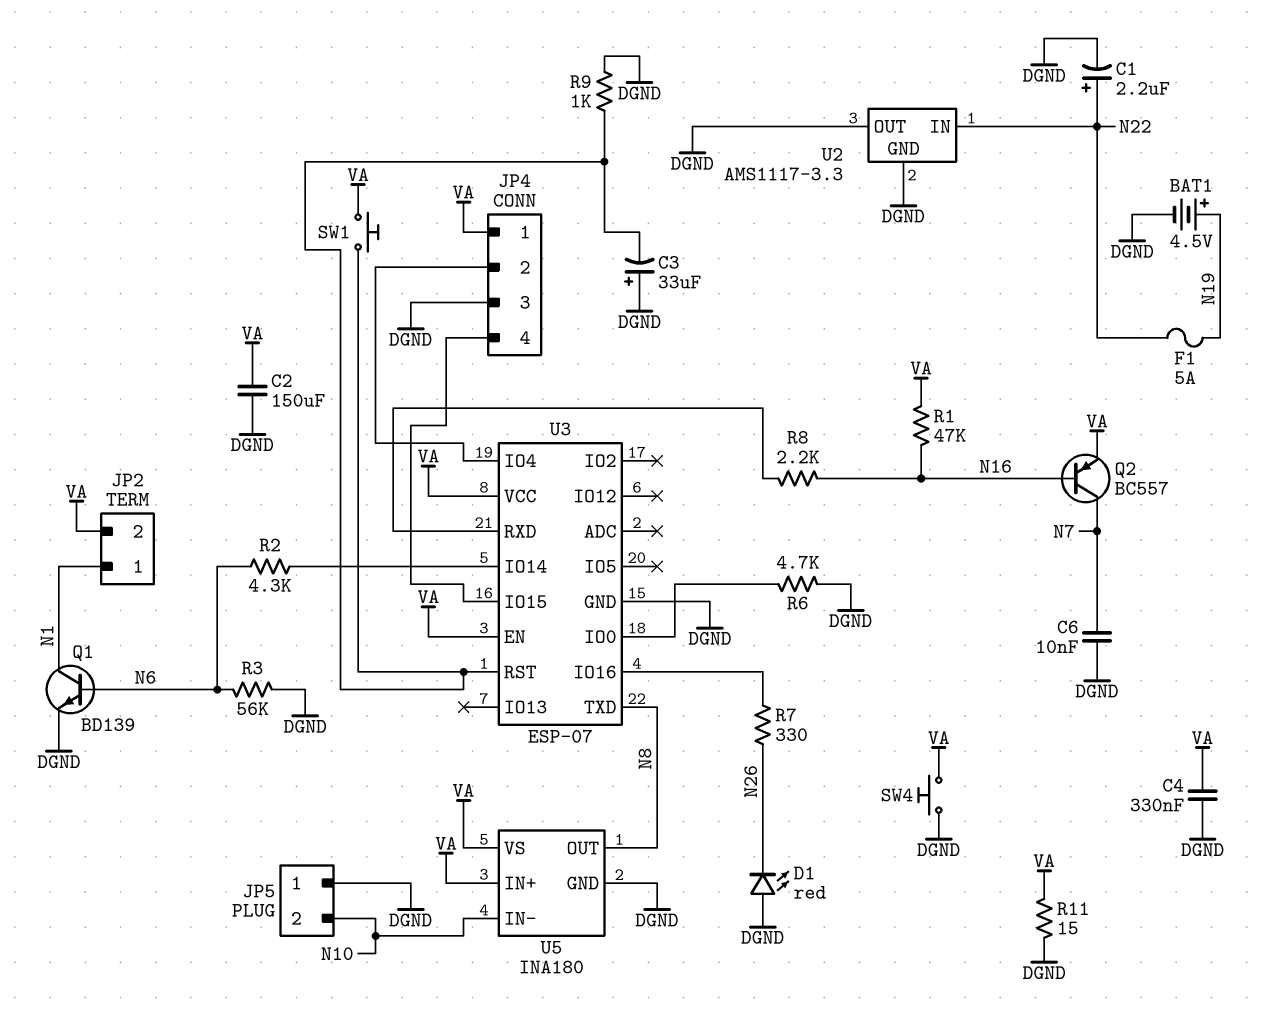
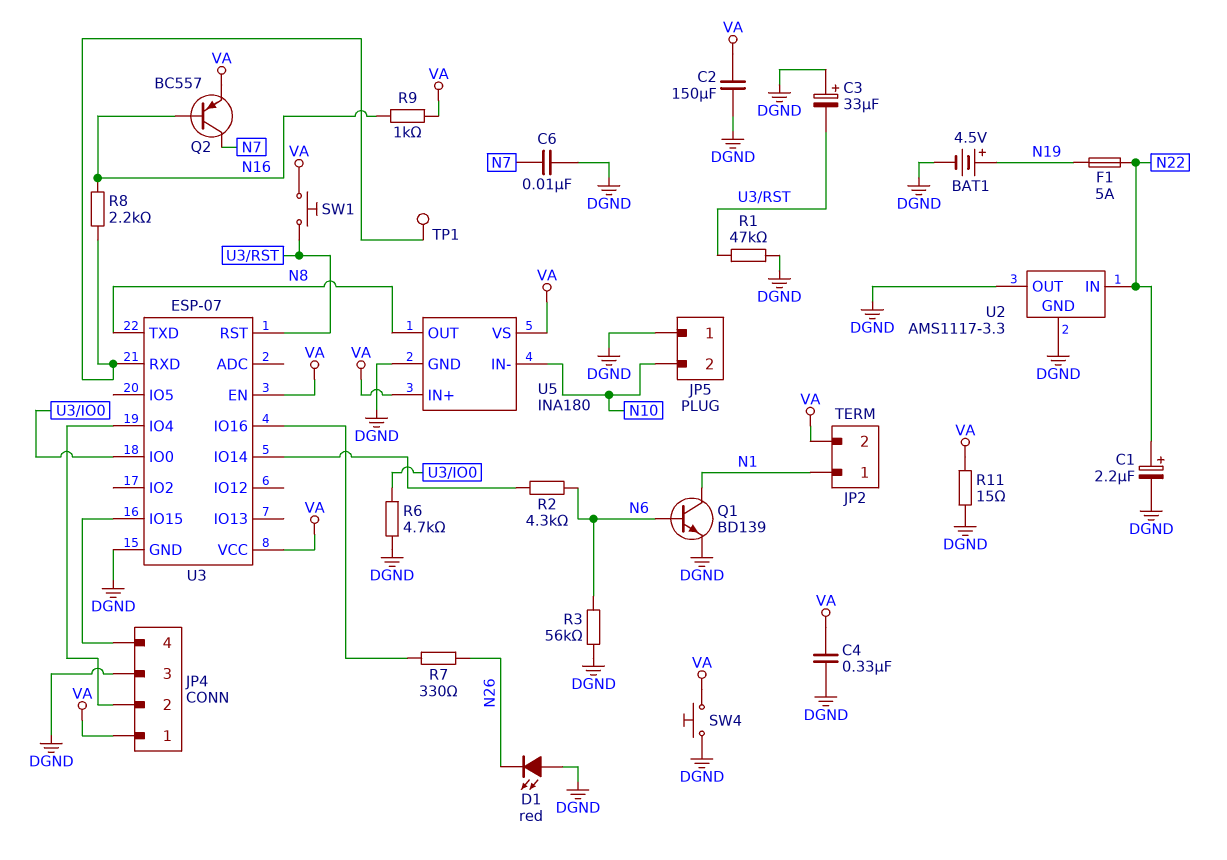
R1: 47k (N16, VA) -> 47k (DGND, U3/RST)
R9: 1k (DGND, U3/RST) -> 1k (N16, VA)
TP1: none -> test point (U3/RXD)

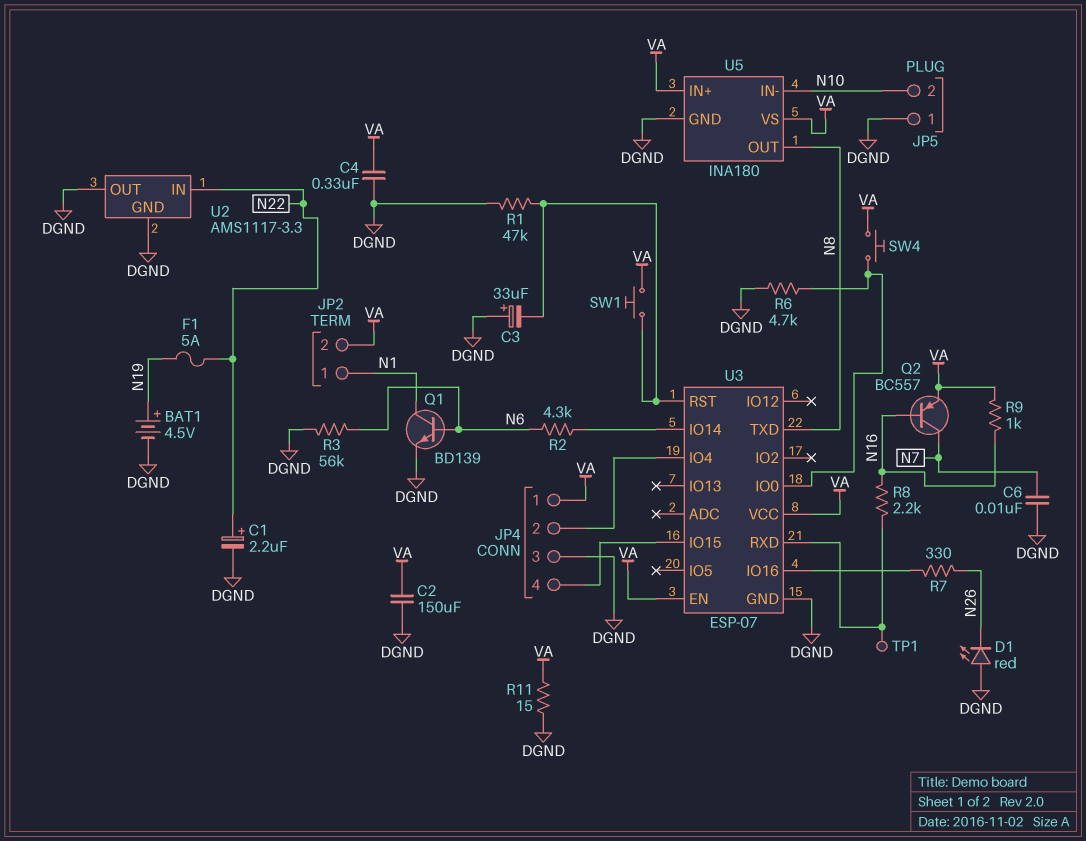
SW4: button (DGND, VA) -> button (U3/IO0, VA)

